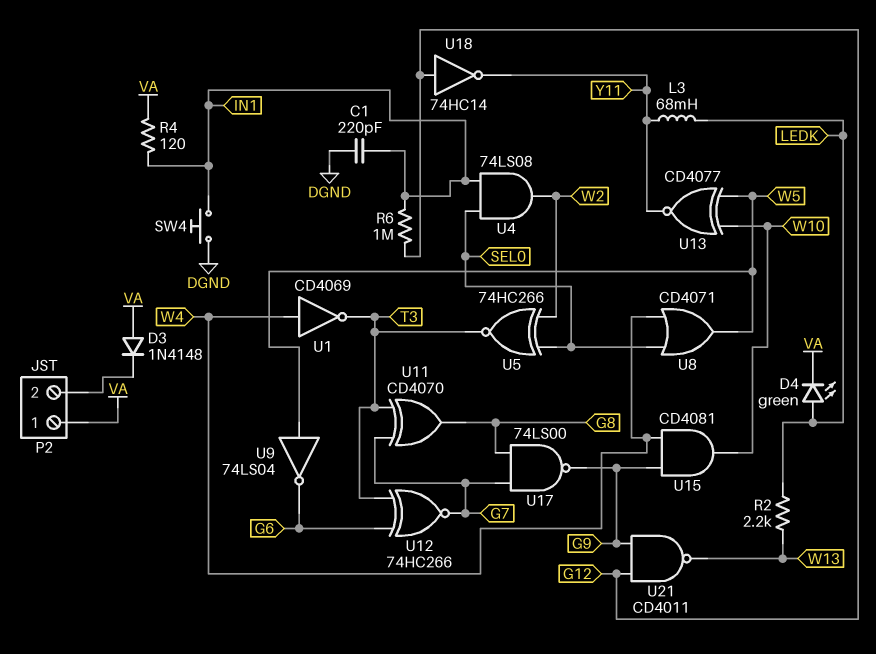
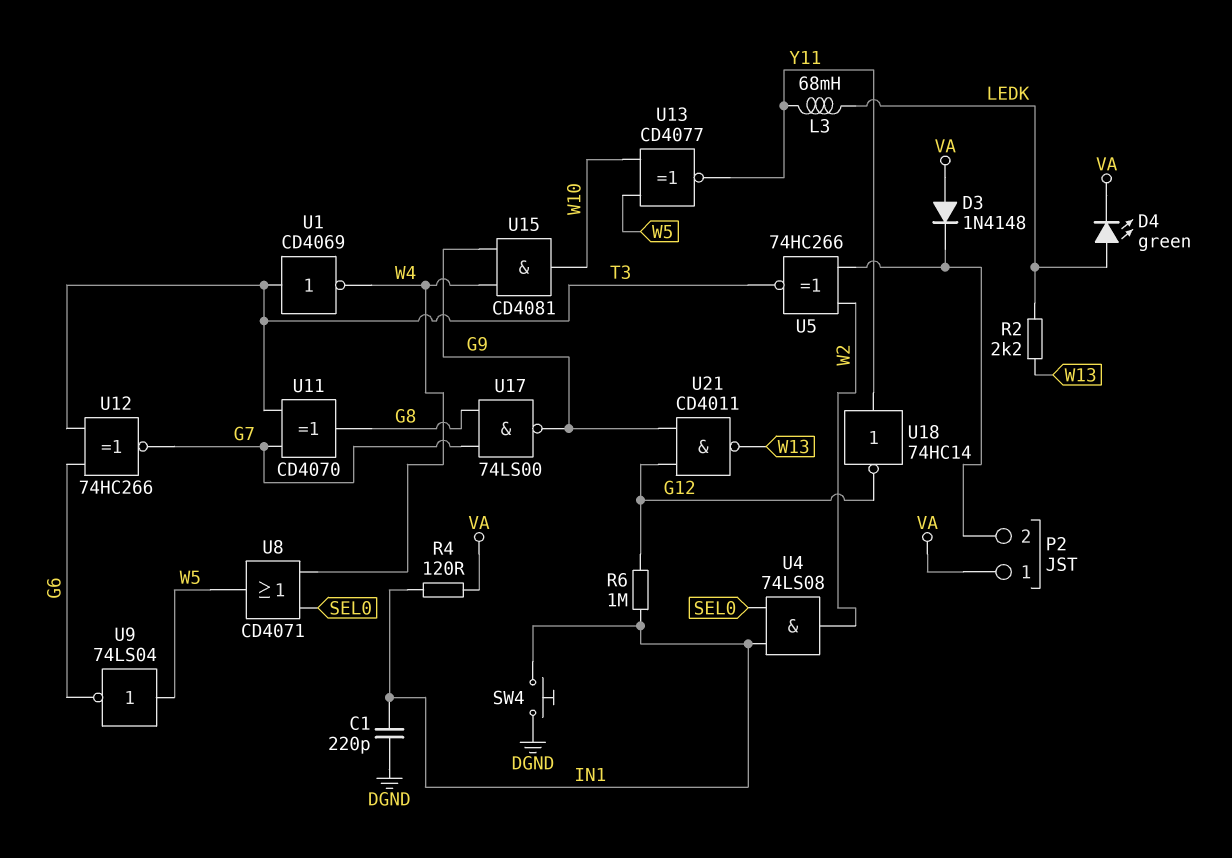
U1: NOT CD4069 (in W4, out T3) -> NOT CD4069 (in T3, out W4)
U5: XNOR 74HC266 (in SEL0, in W2, out T3) -> XNOR 74HC266 (in P2/2, in W2, out T3)
U18: NOT 74HC14 (in G12, out Y11) -> NOT 74HC14 (in Y11, out G12)

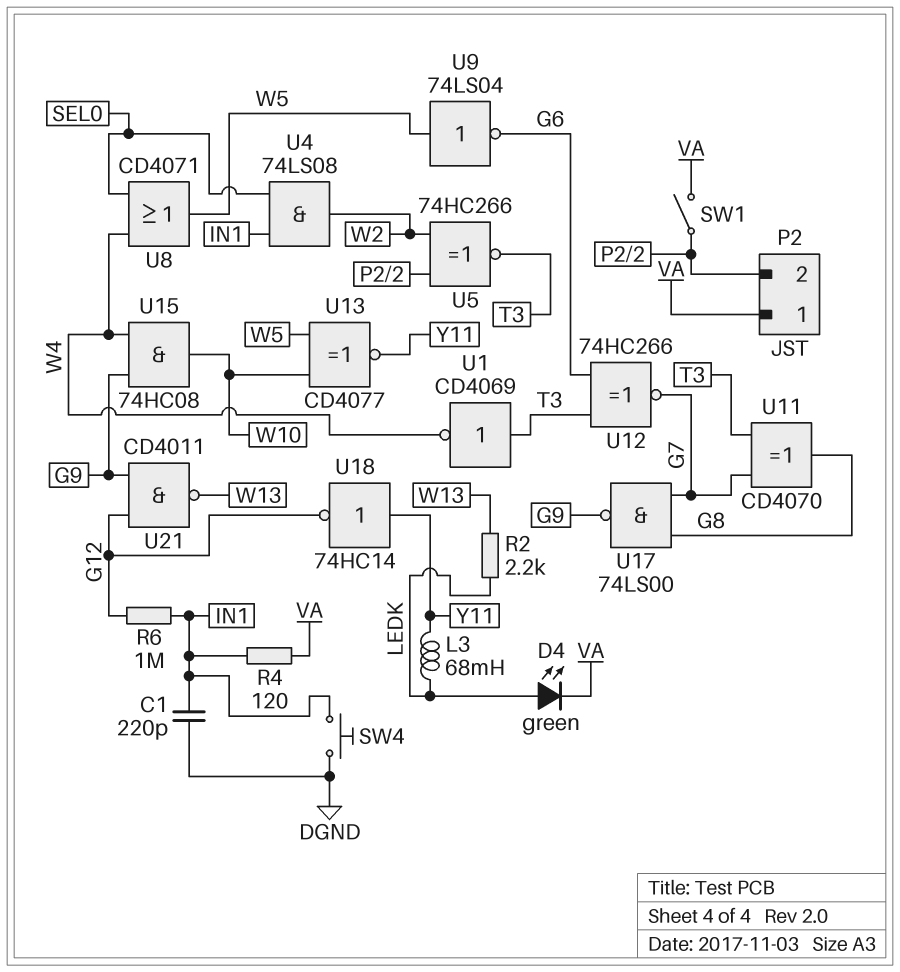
D3: diode 1N4148 (A VA, K P2/2) -> none
SW1: none -> switch (P2/2, VA)
U15: AND CD4081 (in G9, in W4, out W10) -> AND 74HC08 (in G9, in W4, out W10)

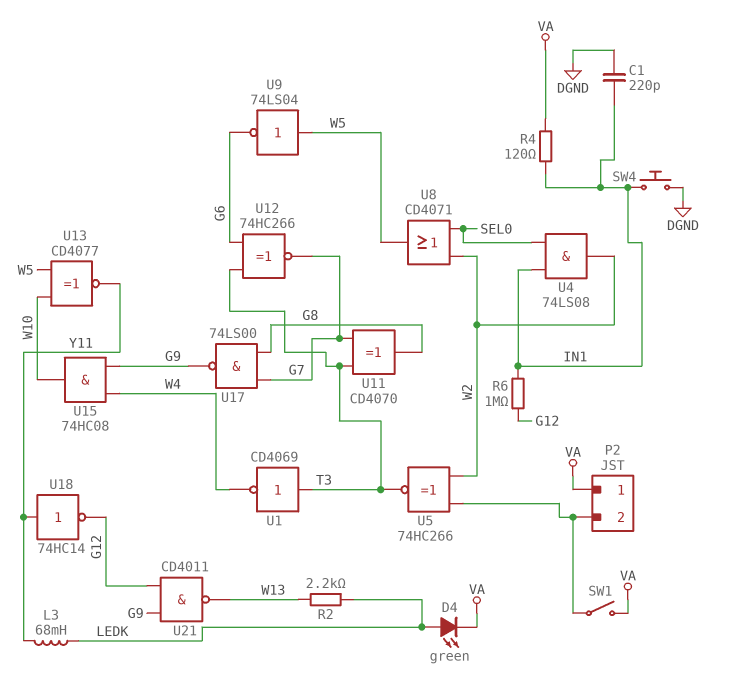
U8: OR CD4071 (in SEL0, in W4, out W5) -> OR CD4071 (in SEL0, in W2, out W5)

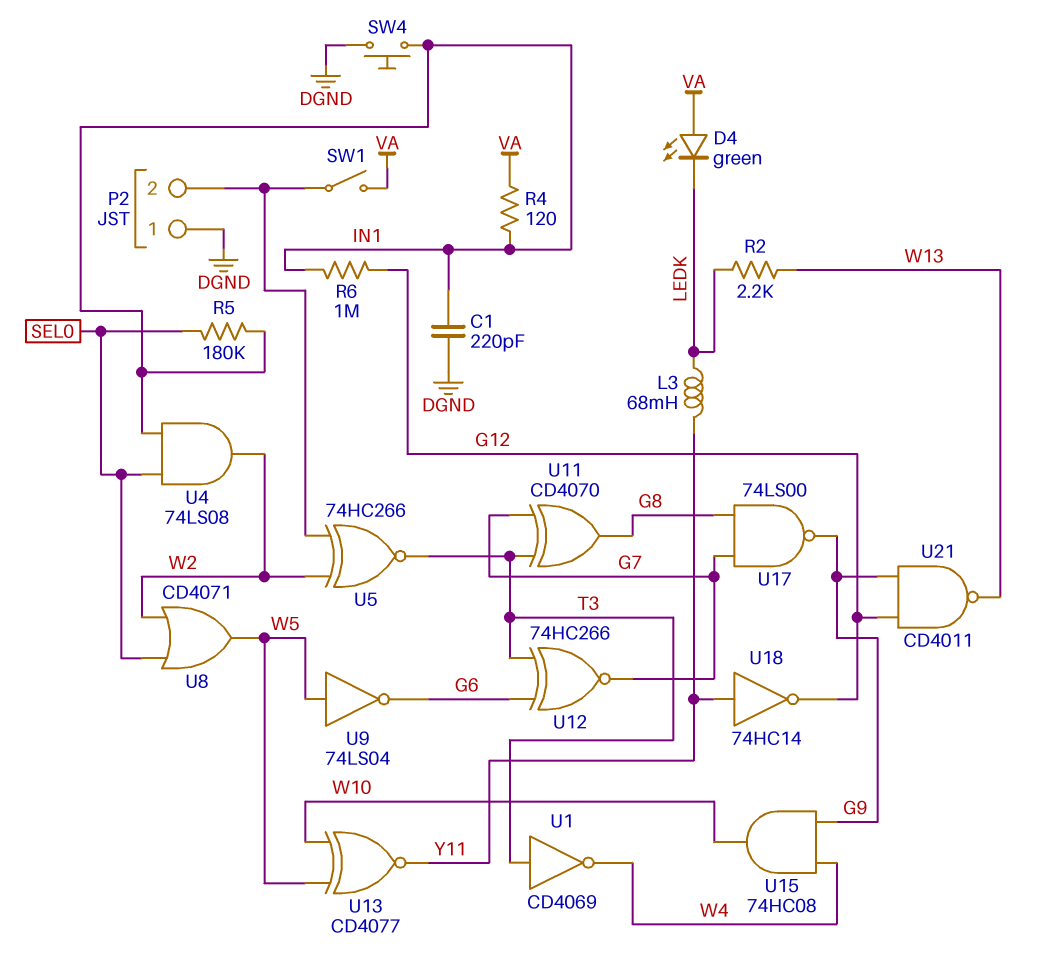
D4: LED green (A LEDK, K VA) -> LED green (A VA, K LEDK)
P2 pin 1: VA -> DGND
R5: none -> 180k (IN1, SEL0)

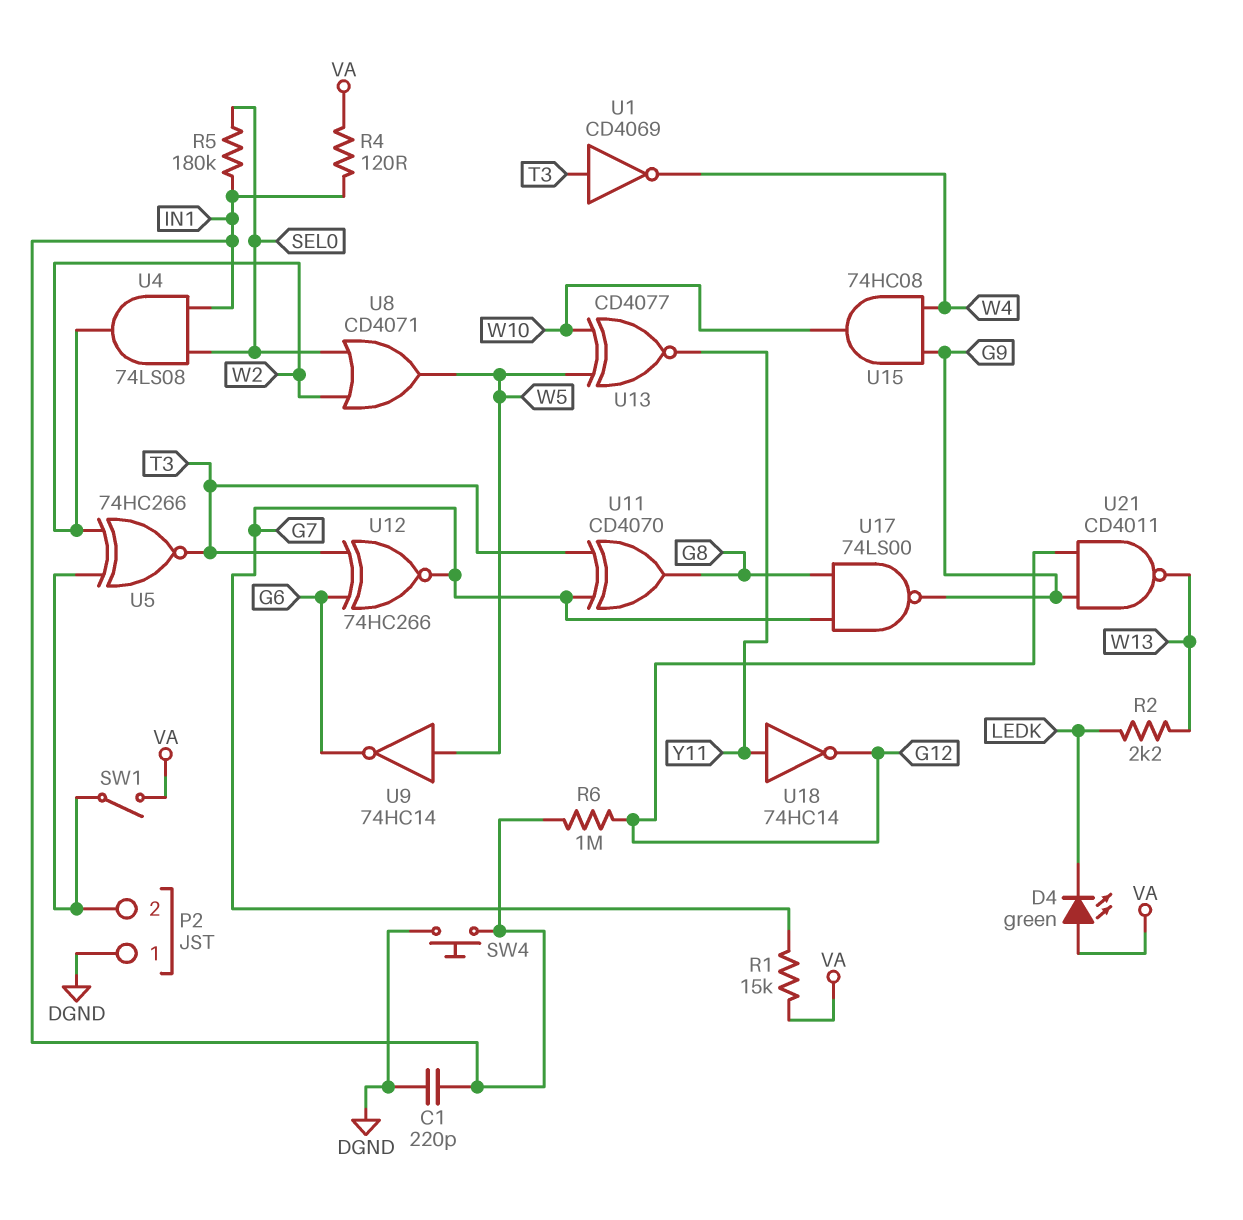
L3: 68mH (LEDK, Y11) -> none
R1: none -> 15k (G7, VA)
U9: NOT 74LS04 (in W5, out G6) -> NOT 74HC14 (in W5, out G6)

